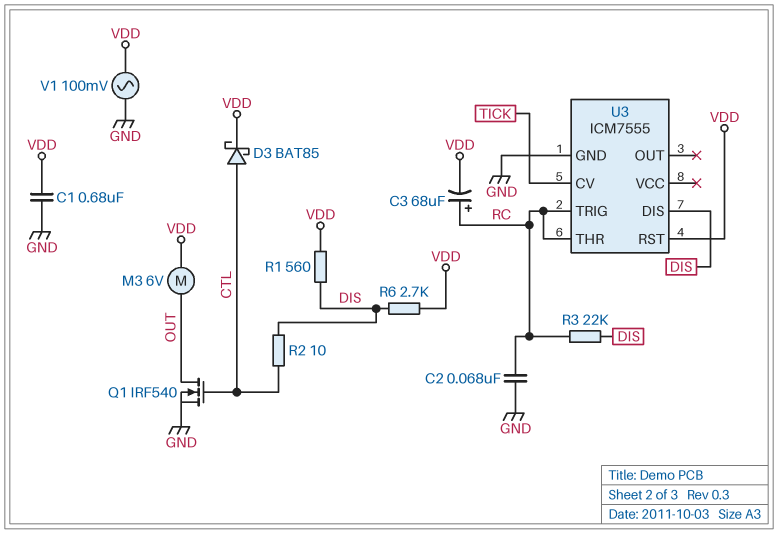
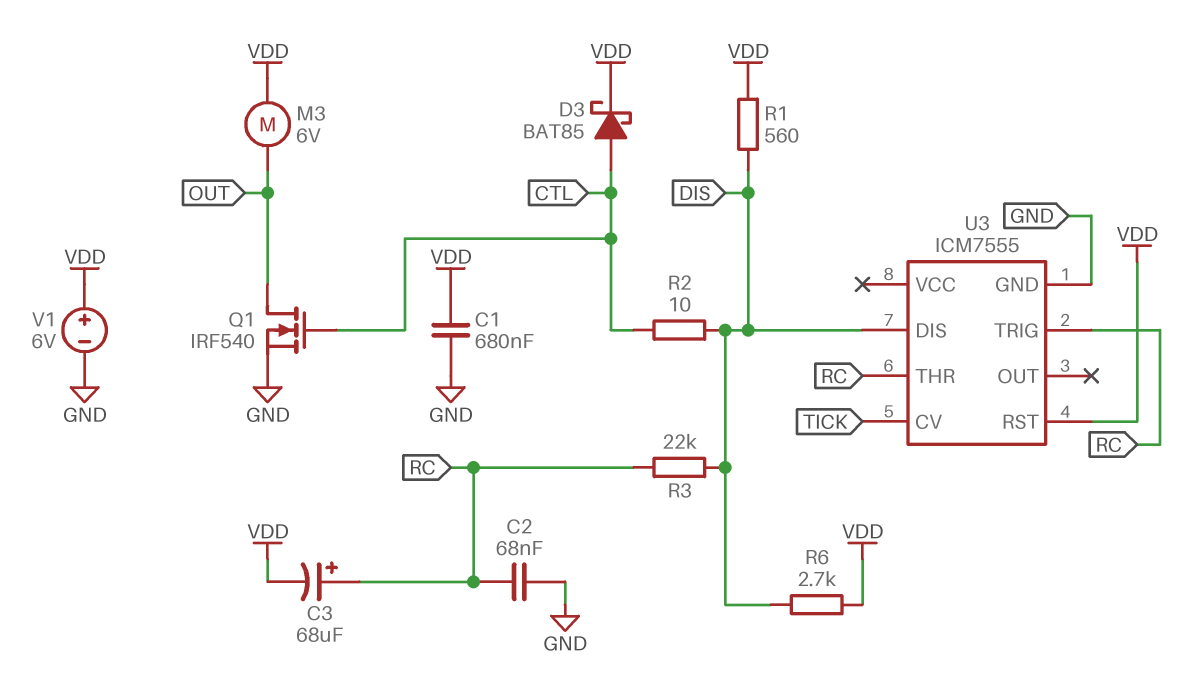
V1: AC 100mV (GND, VDD) -> 6V (plus VDD, minus GND)

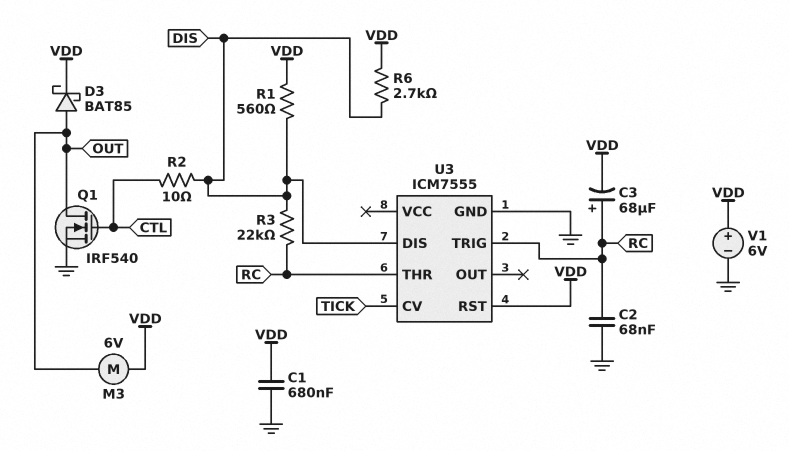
D3: schottky BAT85 (A CTL, K VDD) -> schottky BAT85 (A OUT, K VDD)

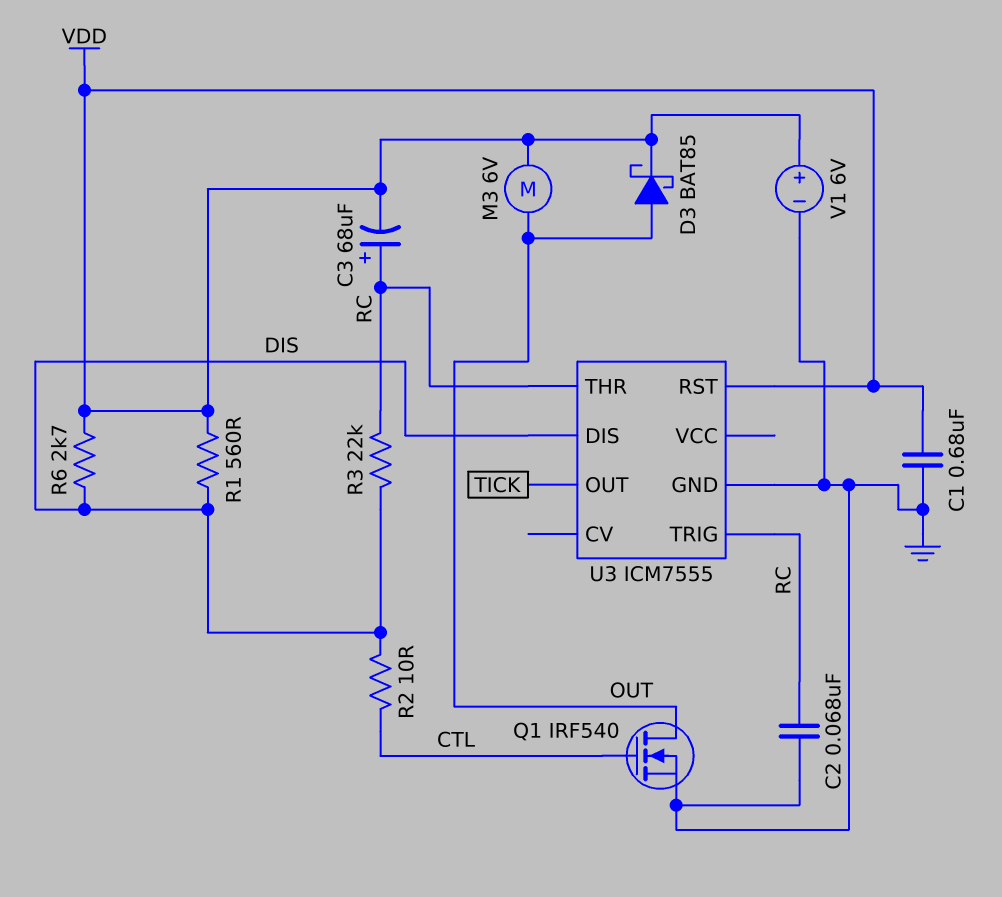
U3 pin CV: TICK -> none
U3 pin OUT: none -> TICK

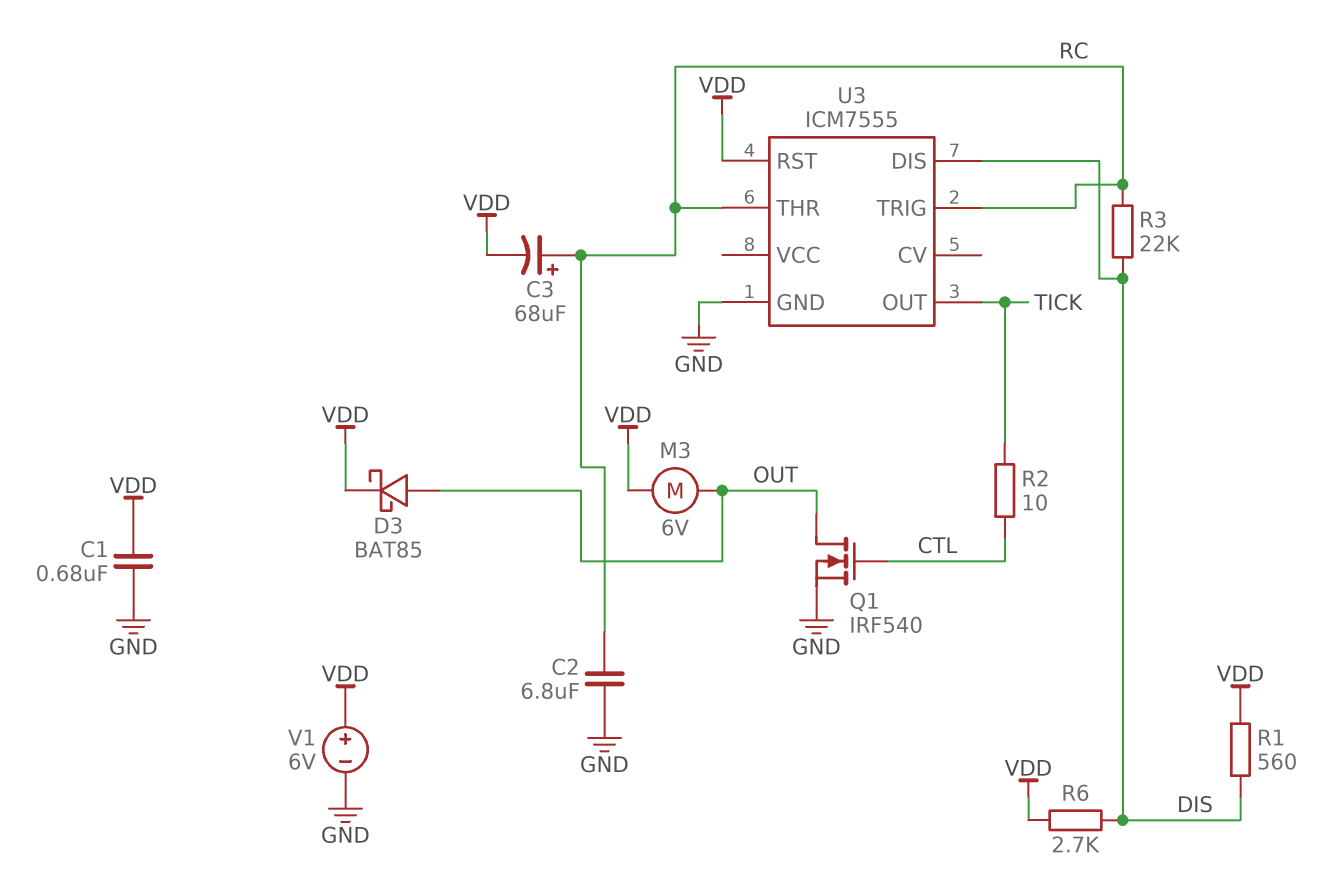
C2: 68nF (GND, RC) -> 6.8uF (GND, RC)
R2: 10 (CTL, DIS) -> 10 (CTL, TICK)

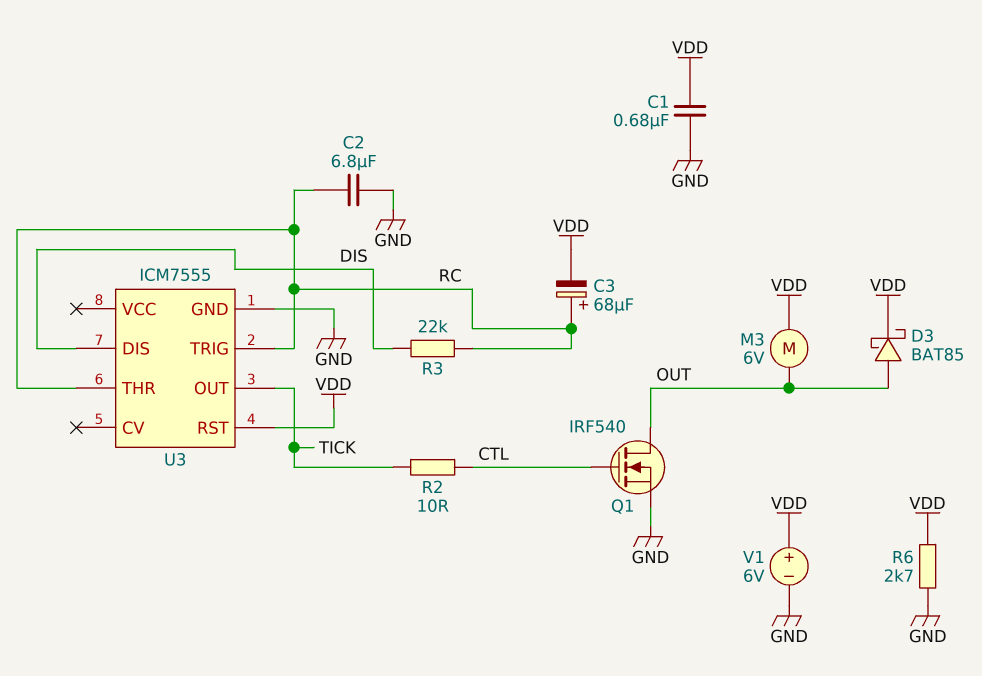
R1: 560 (DIS, VDD) -> none
R6: 2.7k (DIS, VDD) -> 2.7k (GND, VDD)

